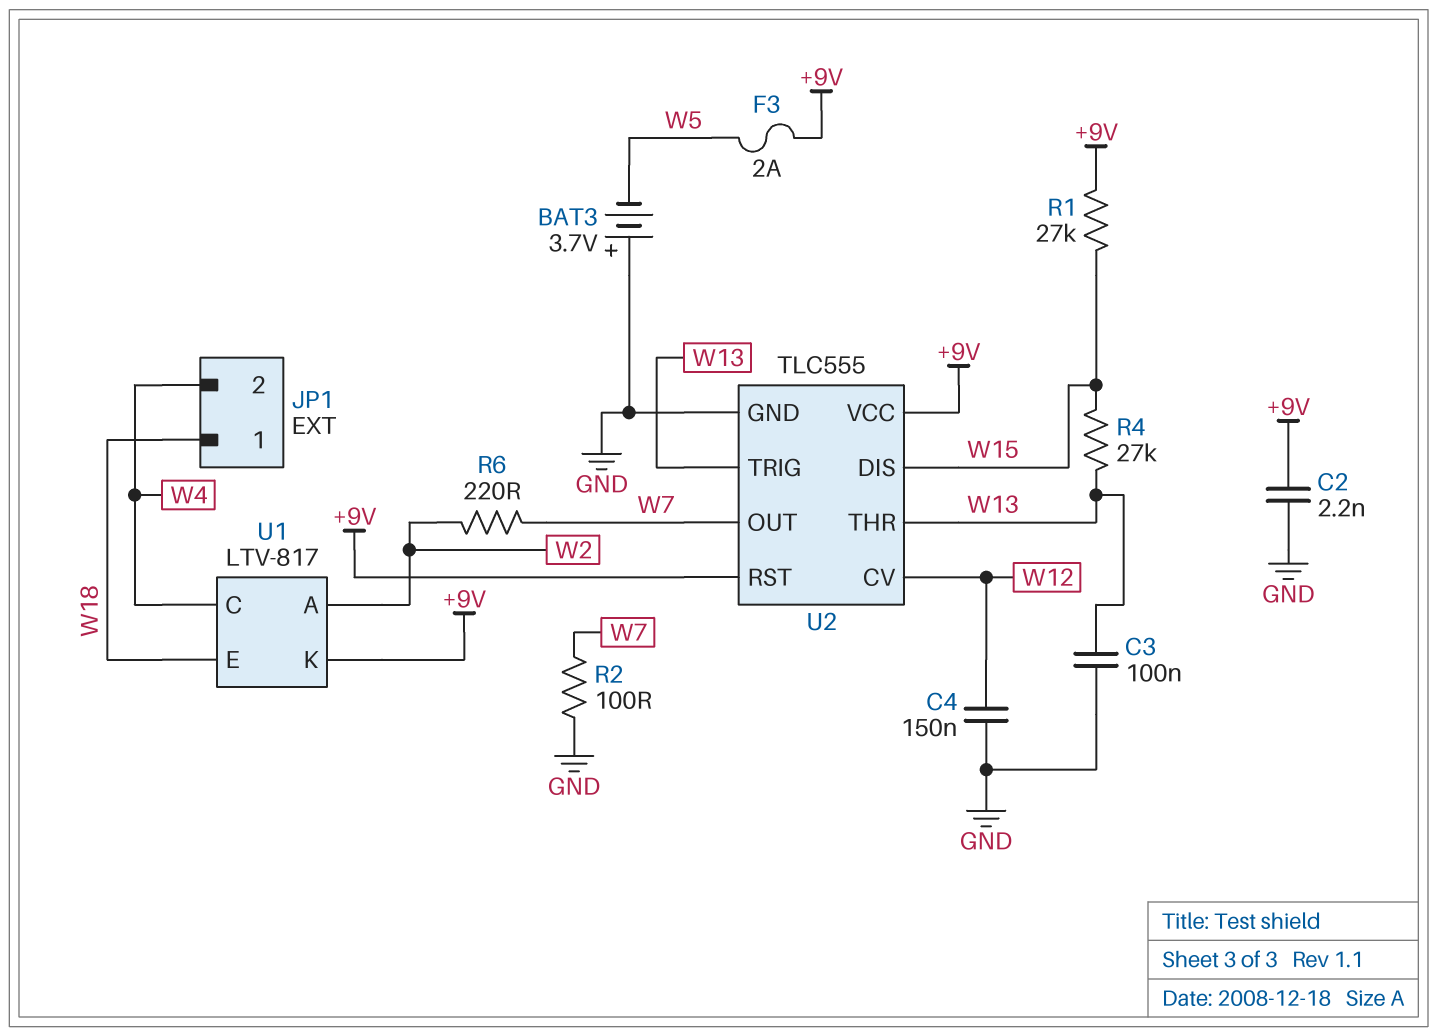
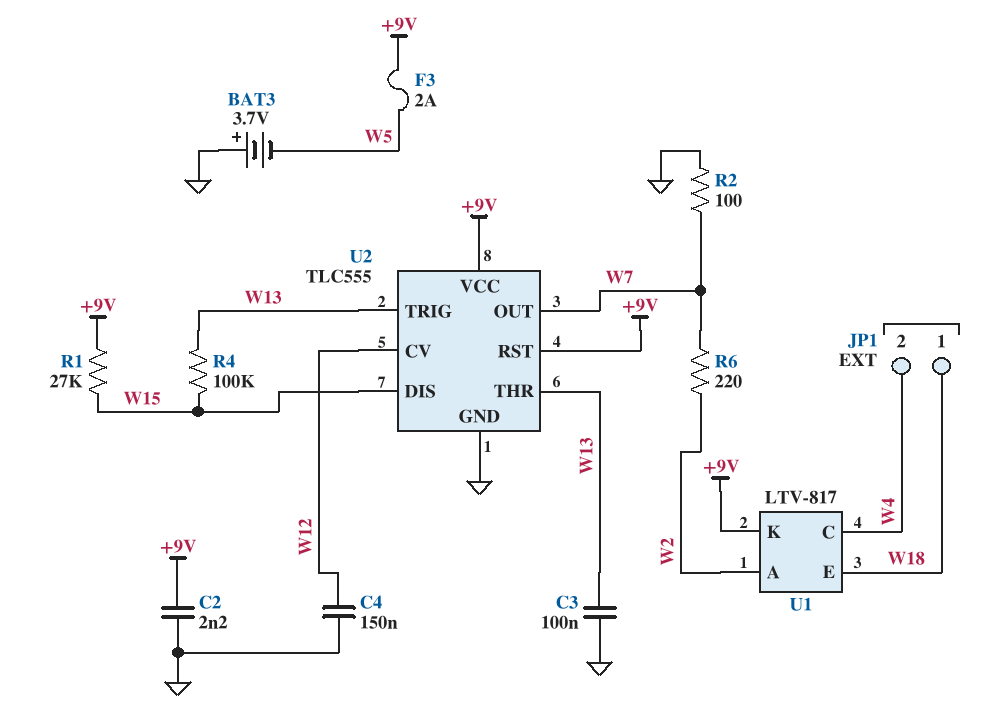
R4: 27k (W13, W15) -> 100k (W13, W15)

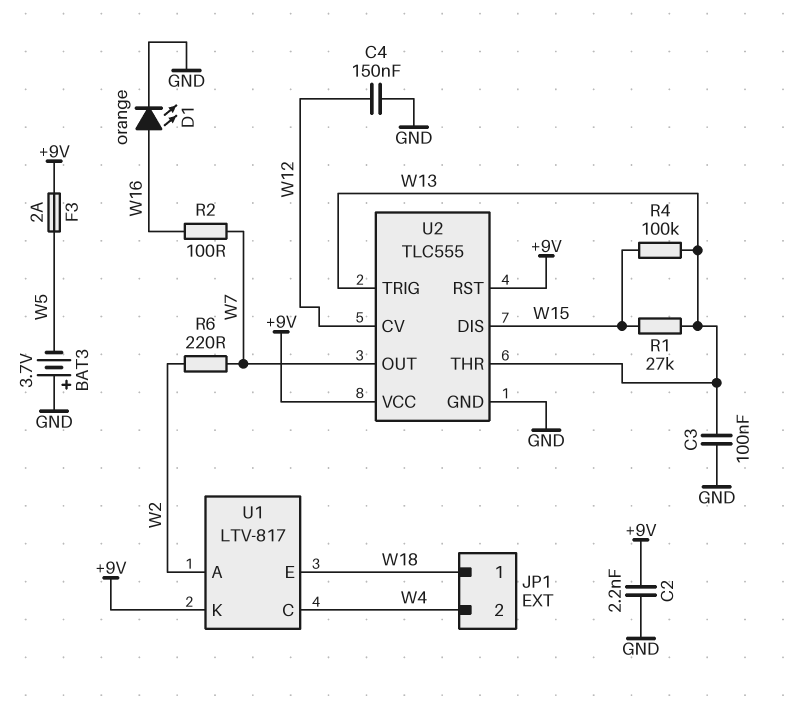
D1: none -> LED orange (A W16, K GND)
R1: 27k (+9V, W15) -> 27k (W13, W15)
R2: 100 (GND, W7) -> 100 (W7, W16)

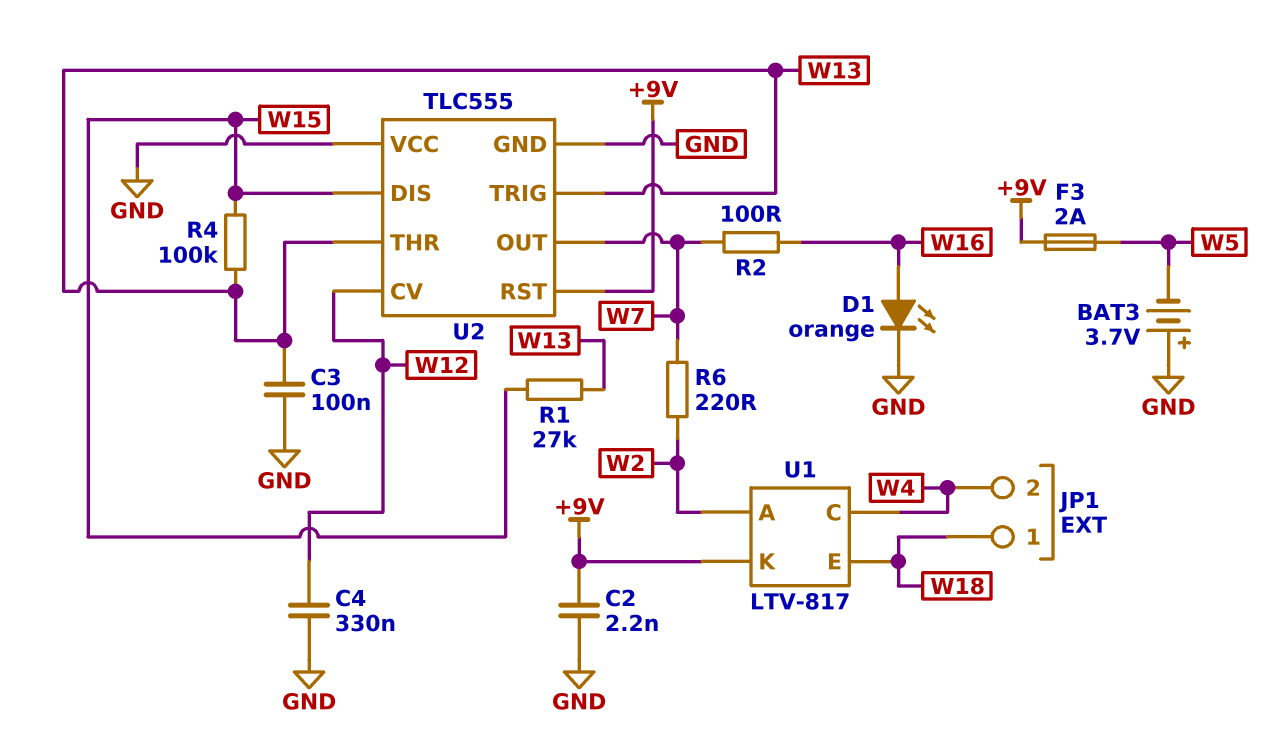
C4: 150nF (GND, W12) -> 330nF (GND, W12)
U2 pin VCC: +9V -> GND

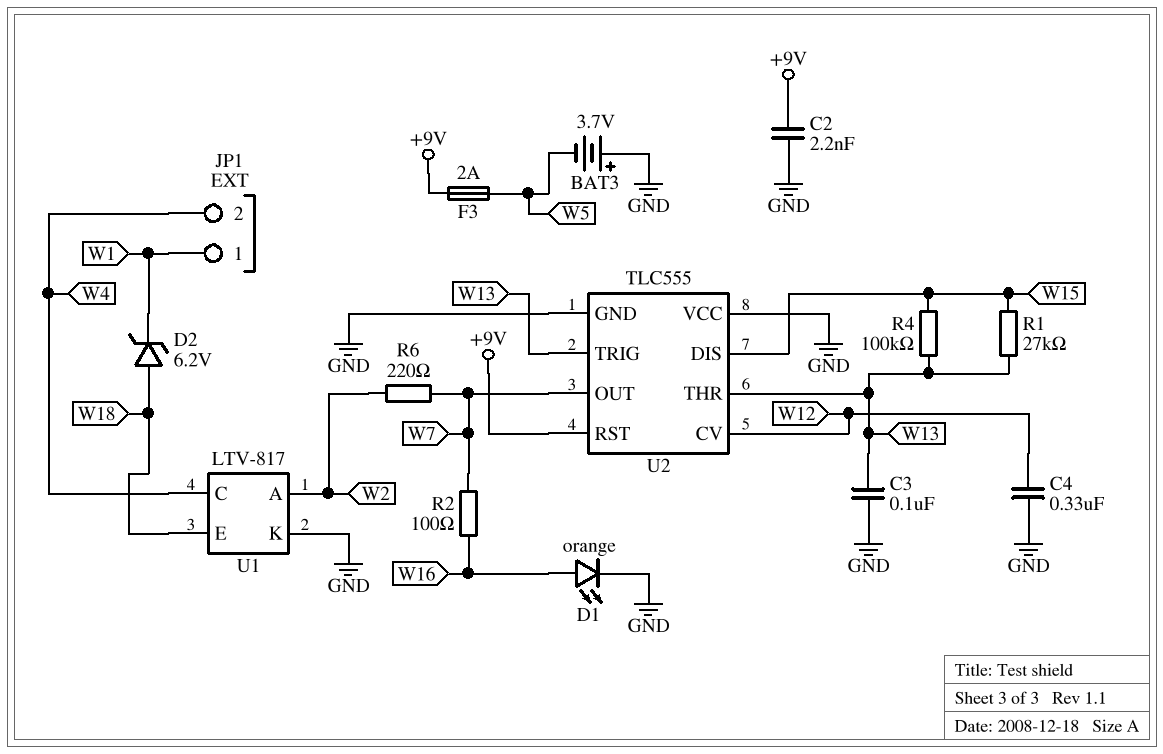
D2: none -> zener 6.2V (A W18, K W1)
JP1 pin 1: W18 -> W1
U1 pin K: +9V -> GND

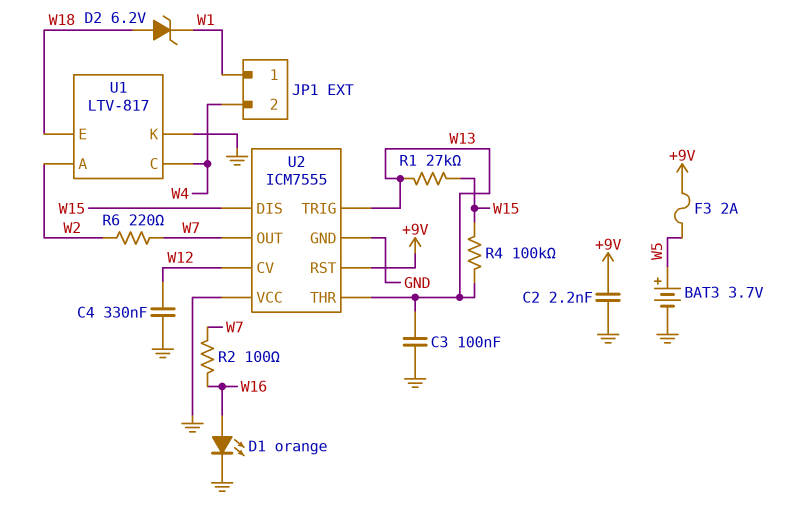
BAT3: 3.7V (plus GND, minus W5) -> 3.7V (plus W5, minus GND)
U2: TLC555 -> ICM7555

